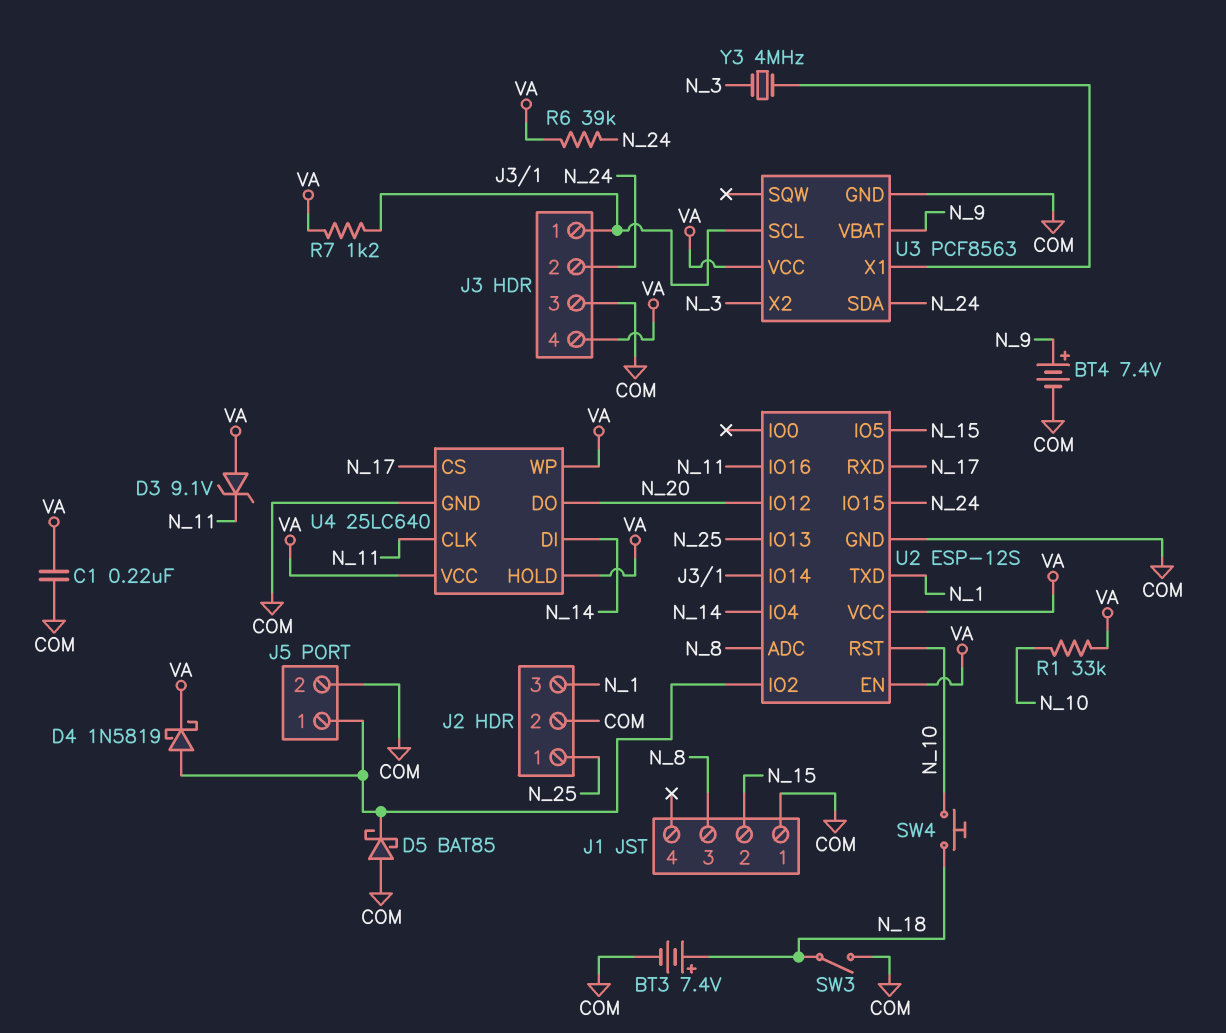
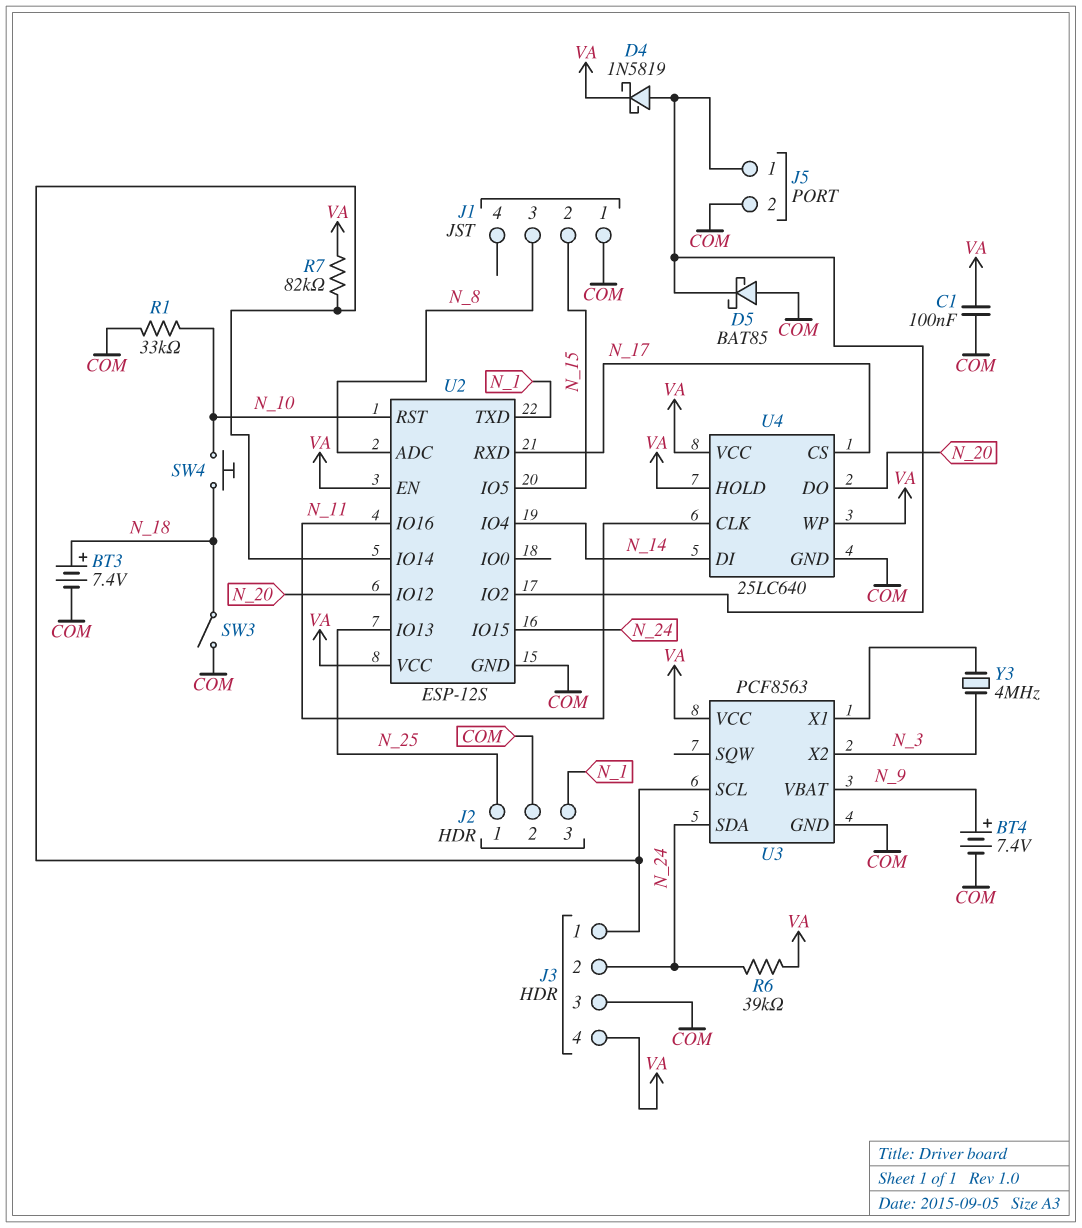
C1: 220nF (COM, VA) -> 100nF (COM, VA)
D3: zener 9.1V (A VA, K N_11) -> none
R1: 33k (N_10, VA) -> 33k (COM, N_10)
R7: 1.2k (J3/1, VA) -> 82k (J3/1, VA)

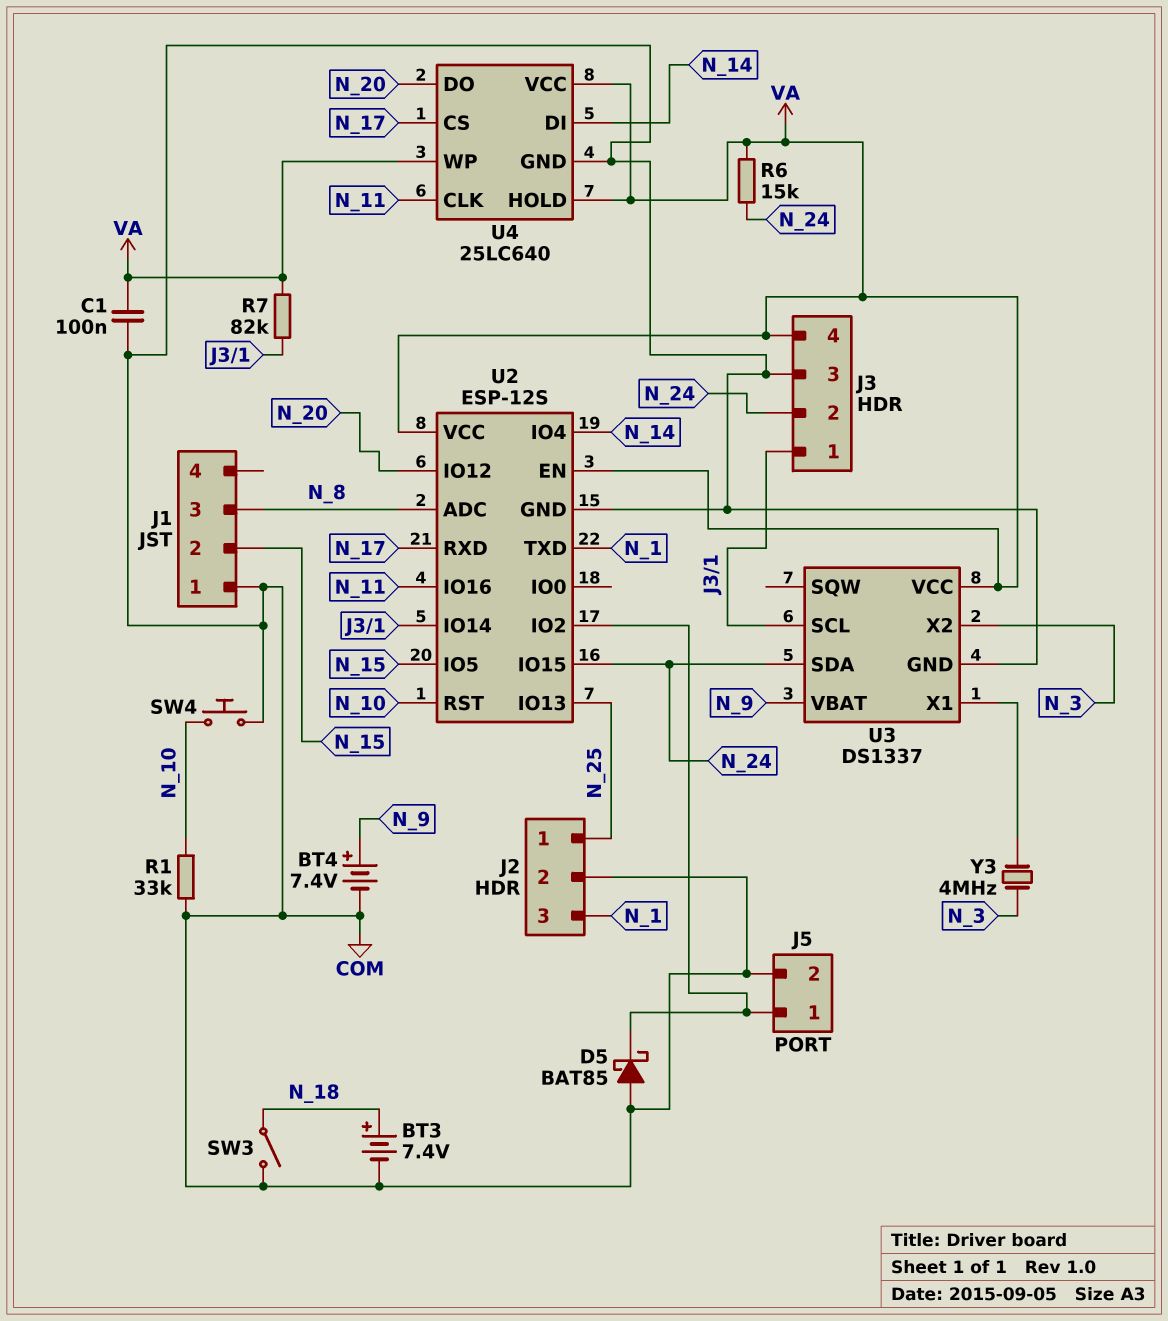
D4: schottky 1N5819 (A J5/1, K VA) -> none
R6: 39k (N_24, VA) -> 15k (N_24, VA)
SW4: button (N_10, N_18) -> button (COM, N_10)
U3: PCF8563 -> DS1337

